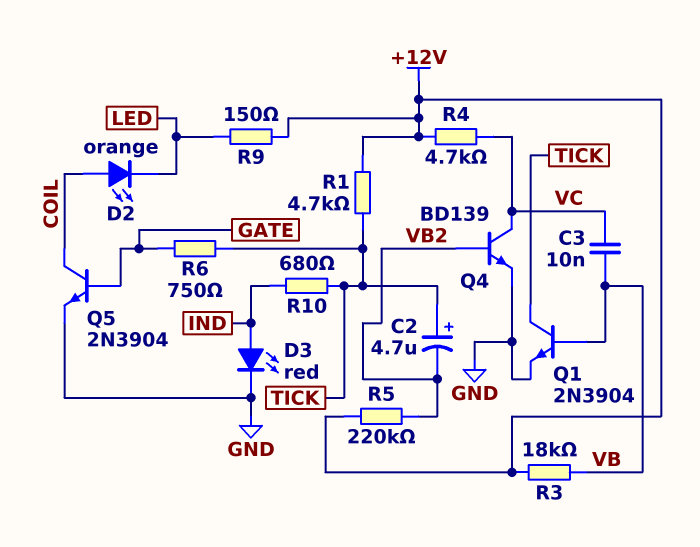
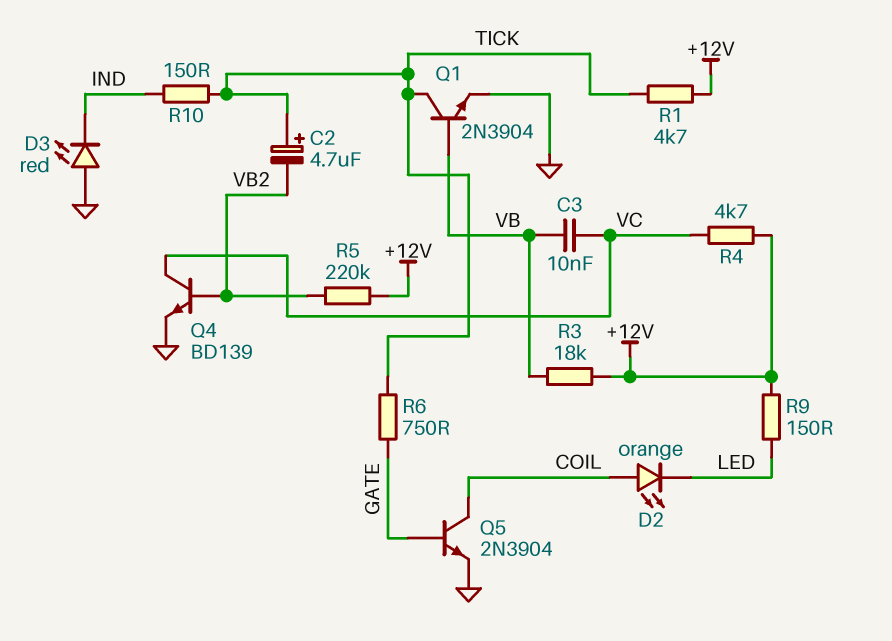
D3: LED red (A IND, K GND) -> LED red (A GND, K IND)
R10: 680 (IND, TICK) -> 150 (IND, TICK)

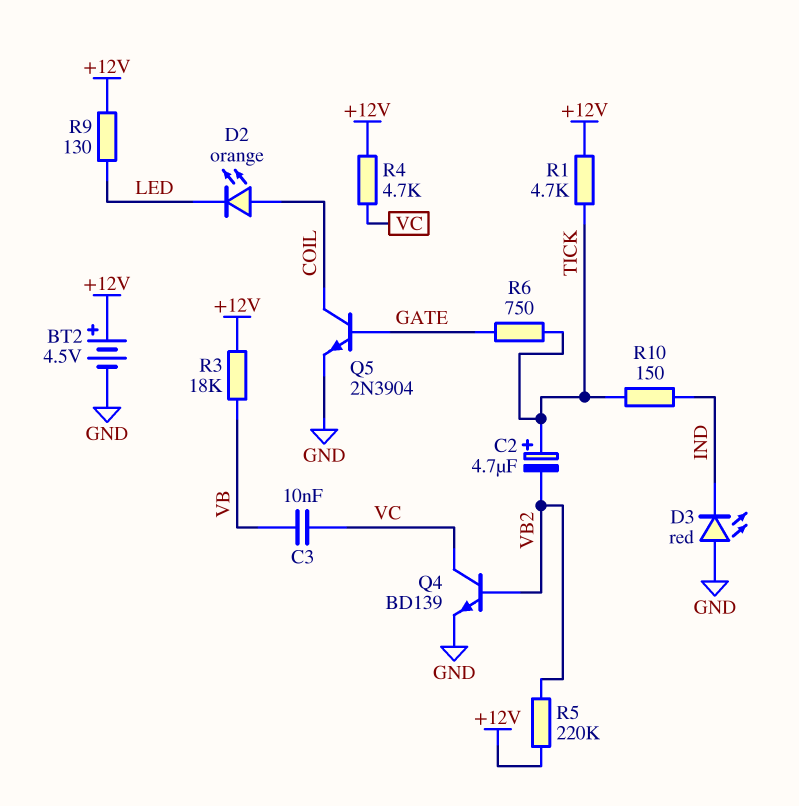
BT2: none -> 4.5V (plus +12V, minus GND)
Q1: NPN 2N3904 (B VB, C TICK, E GND) -> none
R9: 150 (+12V, LED) -> 130 (+12V, LED)

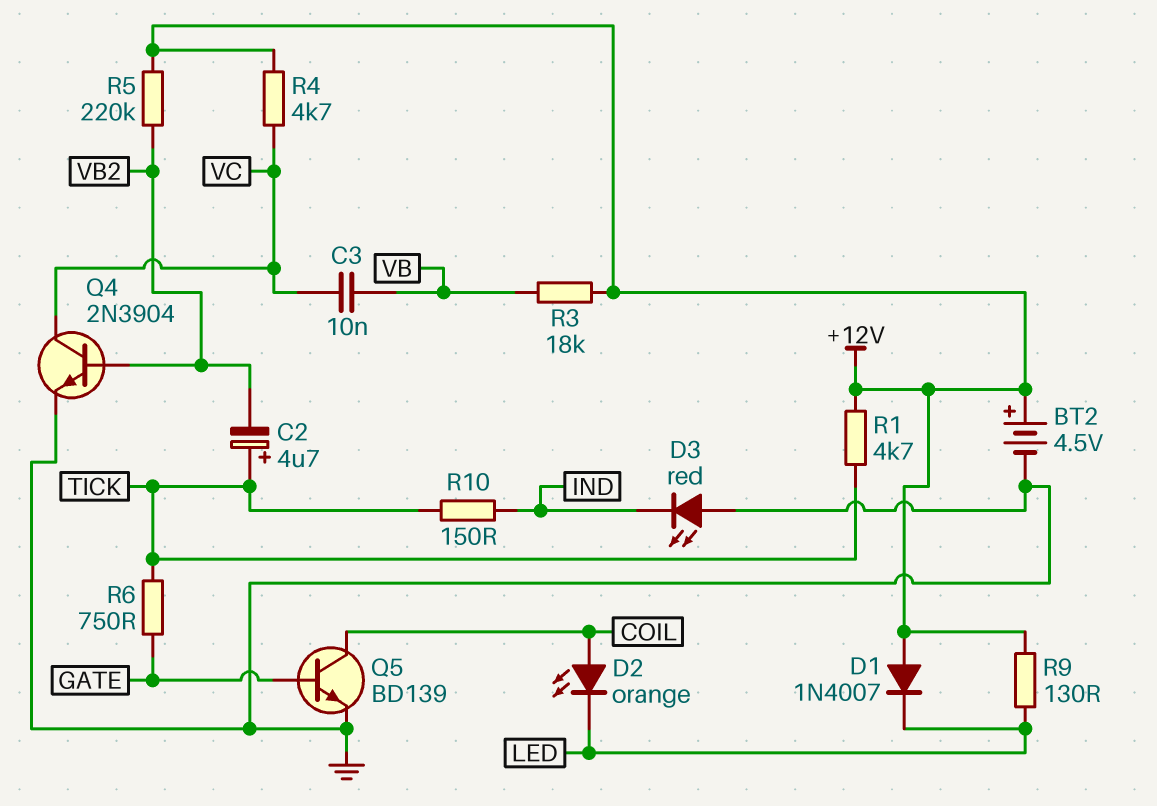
D1: none -> diode 1N4007 (A +12V, K LED)
Q4: NPN BD139 (B VB2, C VC, E GND) -> NPN 2N3904 (B VB2, C VC, E GND)
Q5: NPN 2N3904 (B GATE, C COIL, E GND) -> NPN BD139 (B GATE, C COIL, E GND)

